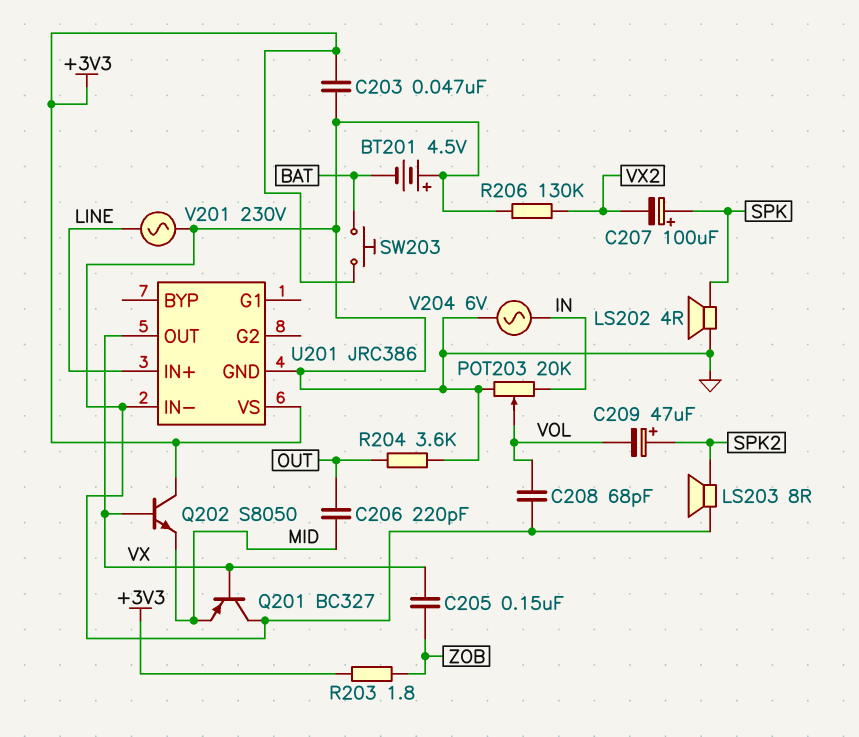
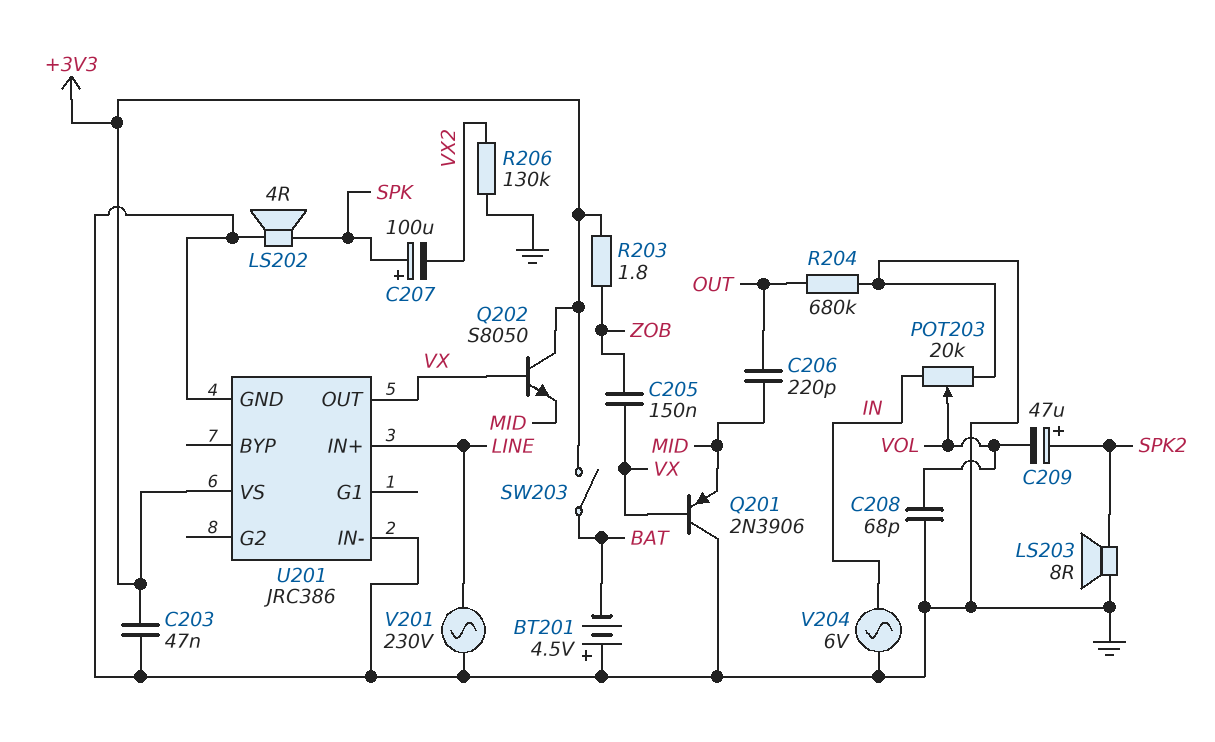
Q201: PNP BC327 (B VX, C GND, E MID) -> PNP 2N3906 (B VX, C GND, E MID)
R204: 3.6k (GND, OUT) -> 680k (GND, OUT)
SW203: button (+3V3, BAT) -> switch (+3V3, BAT)

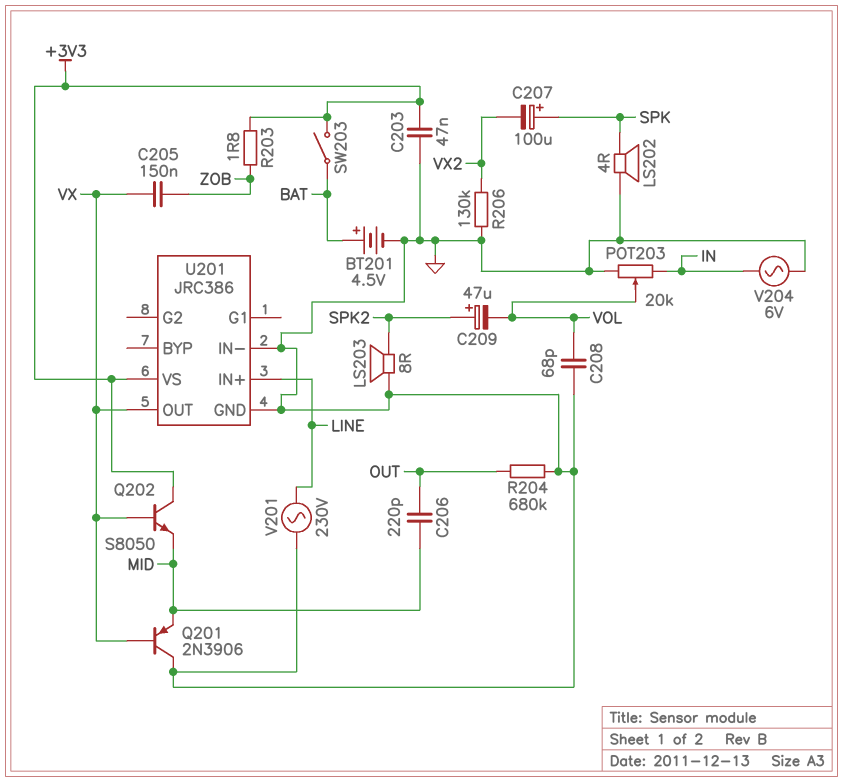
BT201: 4.5V (plus GND, minus BAT) -> 4.5V (plus BAT, minus GND)

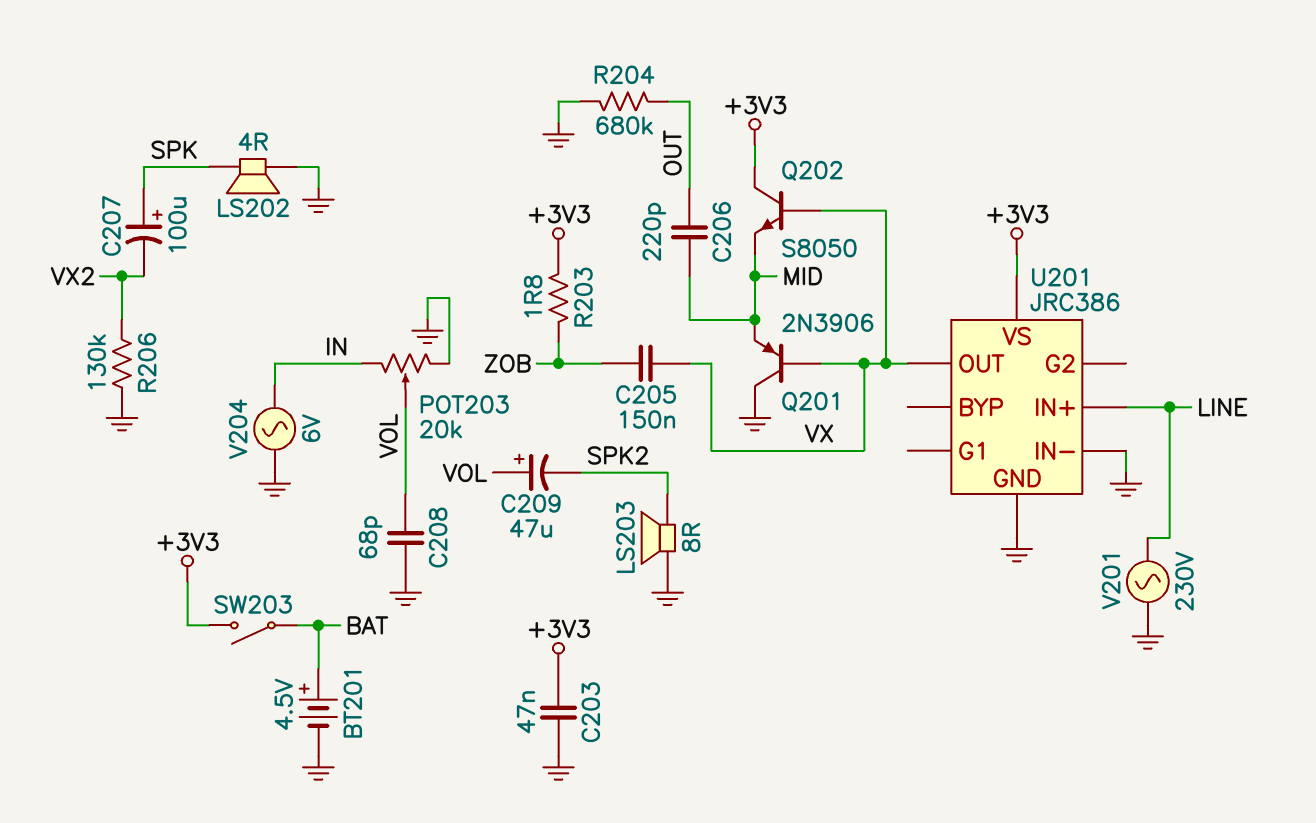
C209: 47uF (plus SPK2, minus VOL) -> 47uF (plus VOL, minus SPK2)

